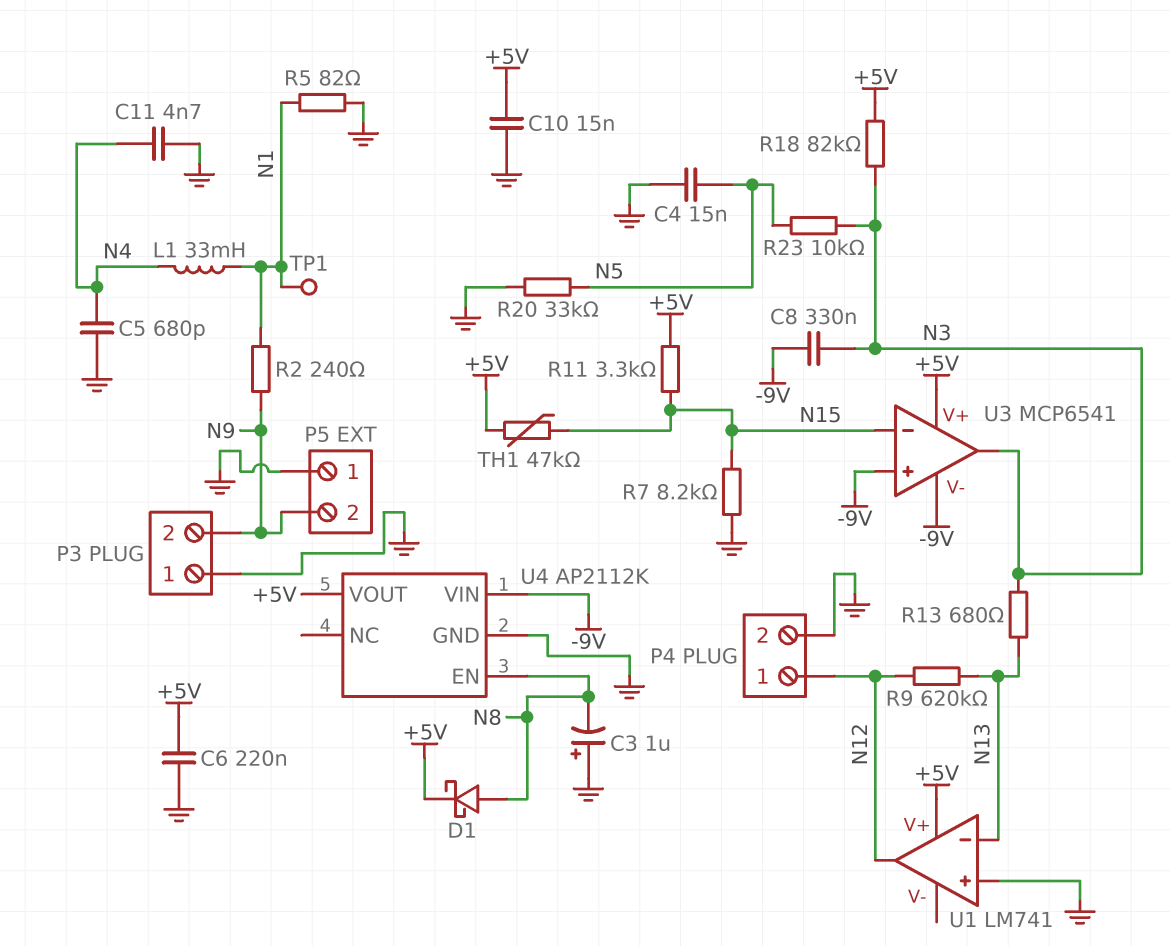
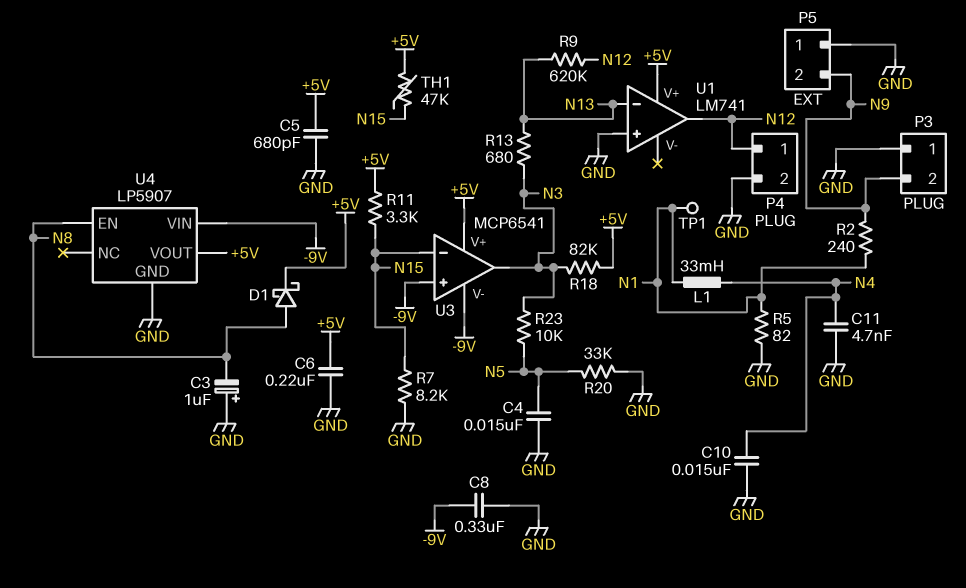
C5: 680pF (GND, N4) -> 680pF (+5V, GND)
C8: 330nF (-9V, N3) -> 330nF (-9V, GND)
C10: 15nF (+5V, GND) -> 15nF (GND, N4)
U4: AP2112K -> LP5907

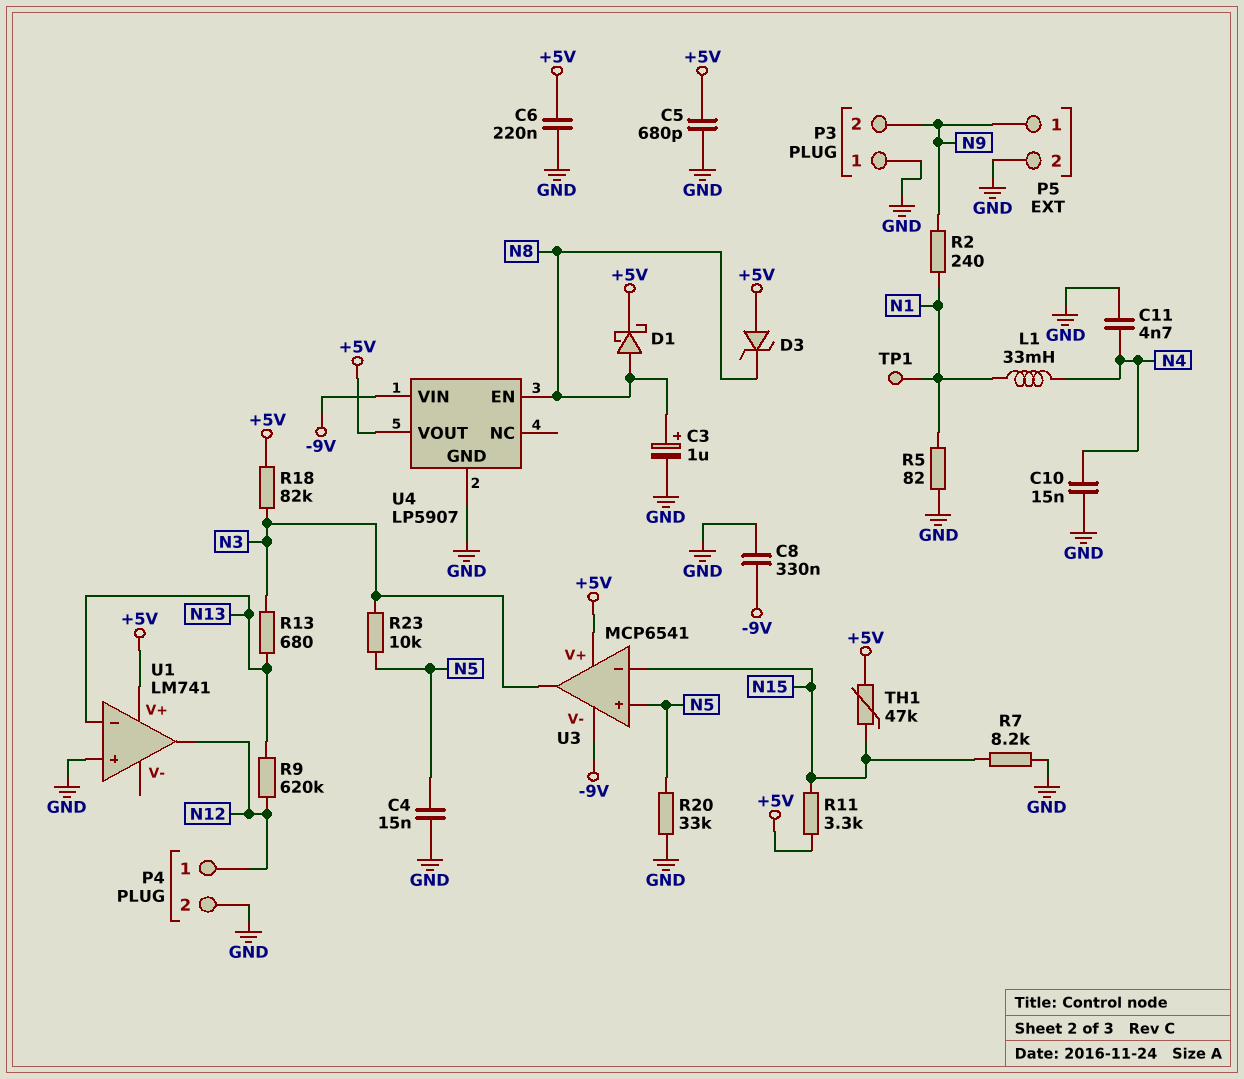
C3: 1uF (plus GND, minus N8) -> 1uF (plus N8, minus GND)
D3: none -> zener (A +5V, K N8)
P5 pin 1: GND -> N9
P5 pin 2: N9 -> GND
U3 pin in+: -9V -> N5

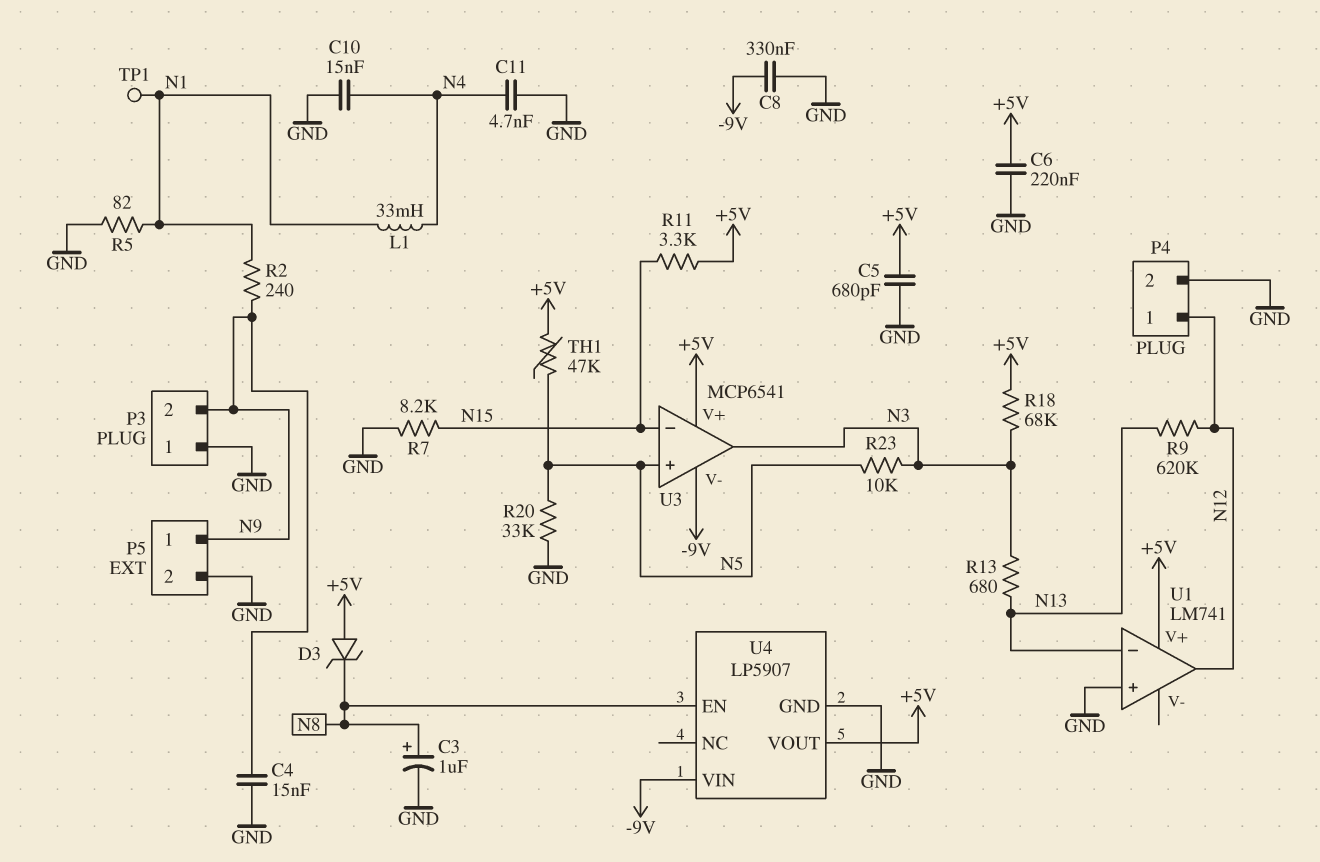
C4: 15nF (GND, N5) -> 15nF (GND, N9)
D1: schottky (A N8, K +5V) -> none
R18: 82k (+5V, N3) -> 68k (+5V, N3)
TH1: 47k (+5V, N15) -> 47k (+5V, N5)

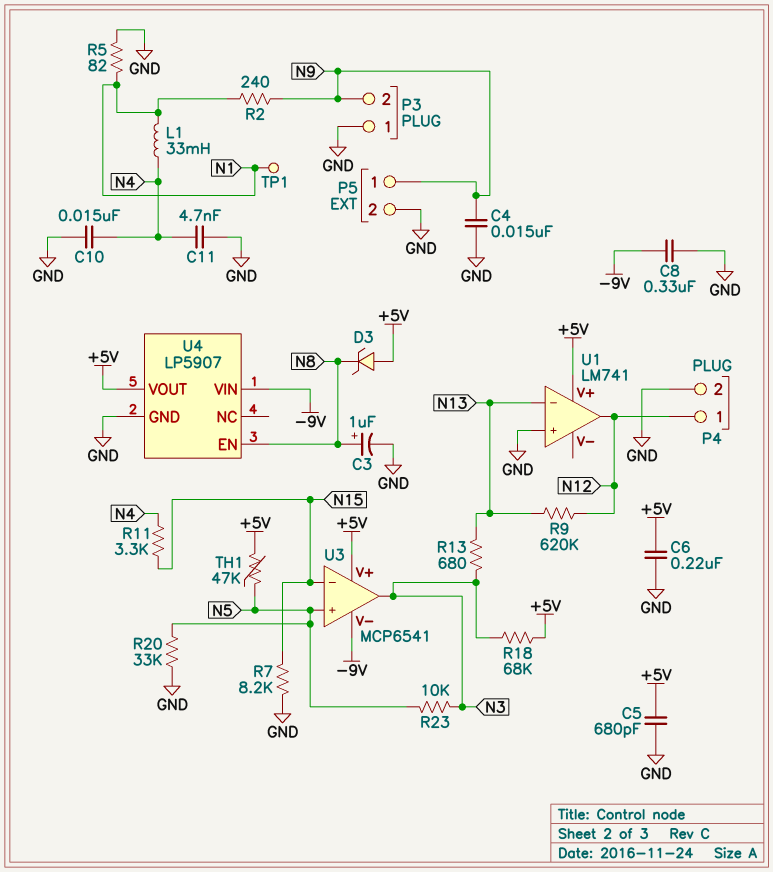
R11: 3.3k (+5V, N15) -> 3.3k (N4, N15)

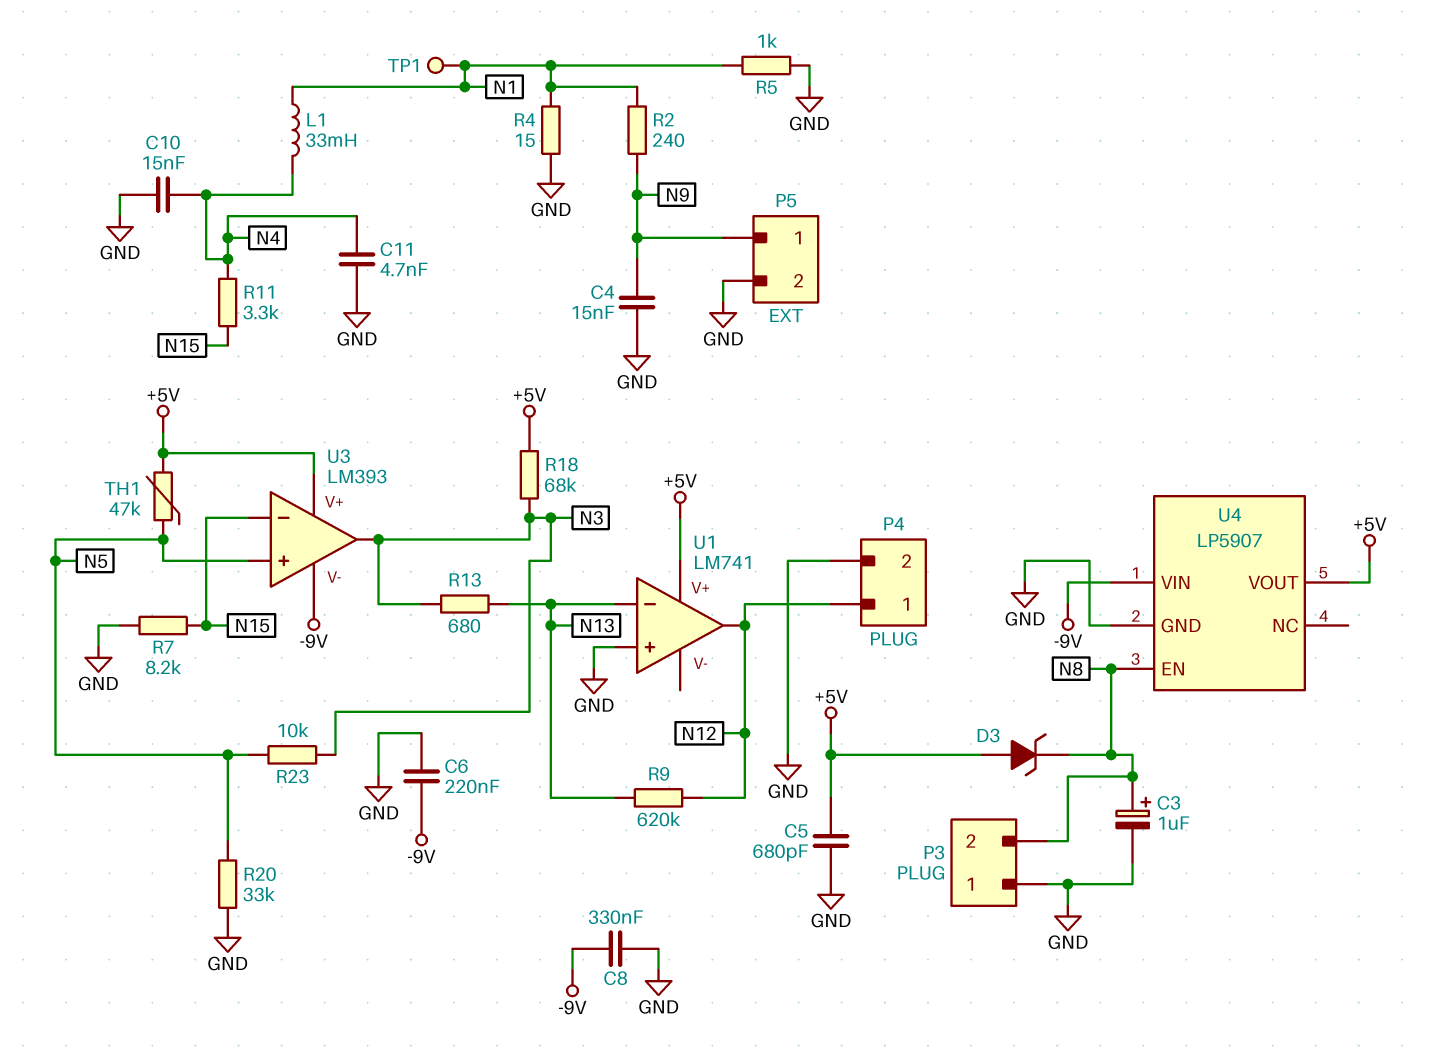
C6: 220nF (+5V, GND) -> 220nF (-9V, GND)
P3 pin 2: N9 -> N8
R4: none -> 15 (GND, N1)
R5: 82 (GND, N1) -> 1k (GND, N1)
U3: MCP6541 -> LM393

